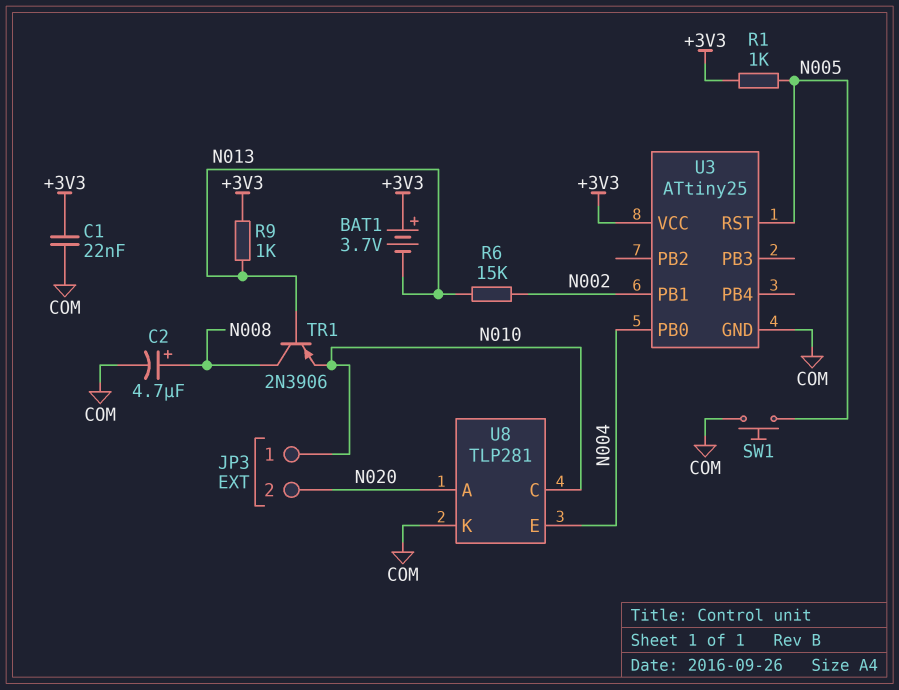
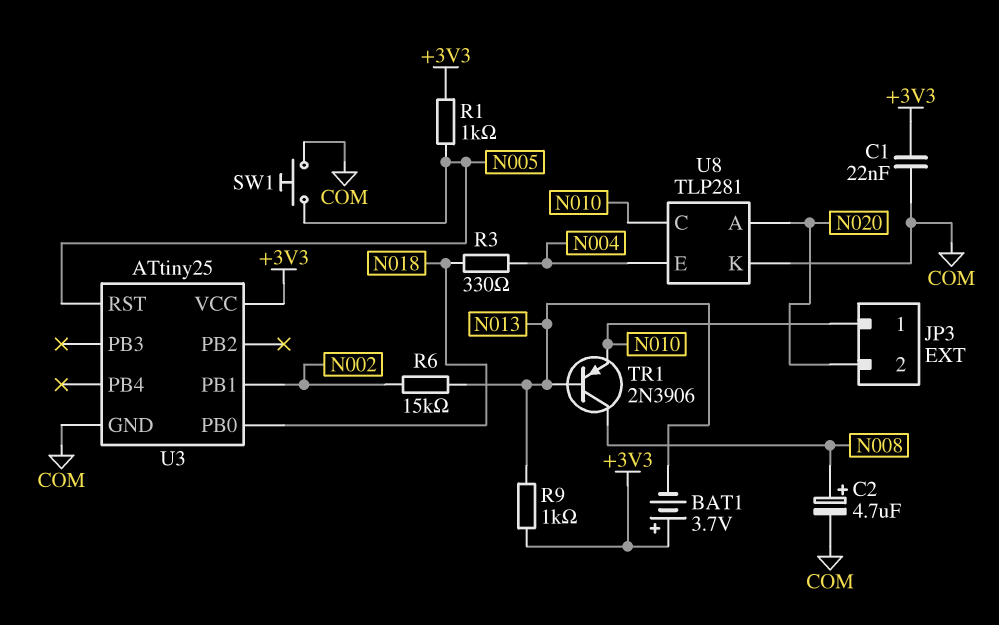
R3: none -> 330 (N004, N018)
U3 pin PB0: N004 -> N018

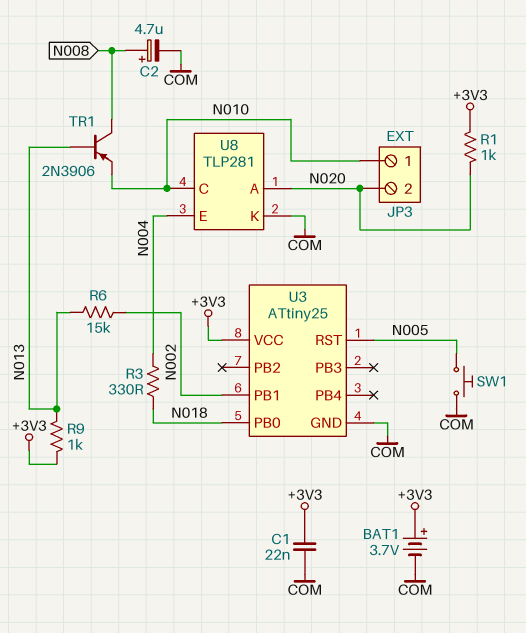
BAT1: 3.7V (plus +3V3, minus N013) -> 3.7V (plus +3V3, minus COM)
R1: 1k (+3V3, N005) -> 1k (+3V3, N020)

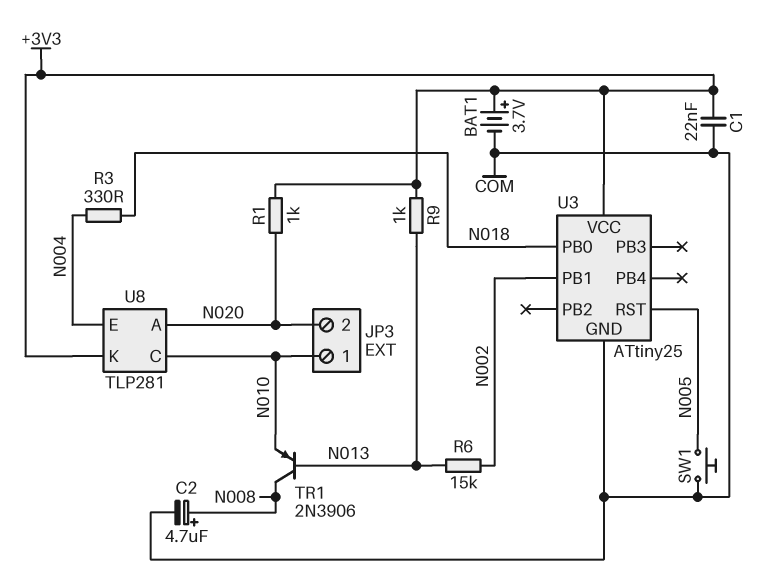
U8 pin K: COM -> +3V3

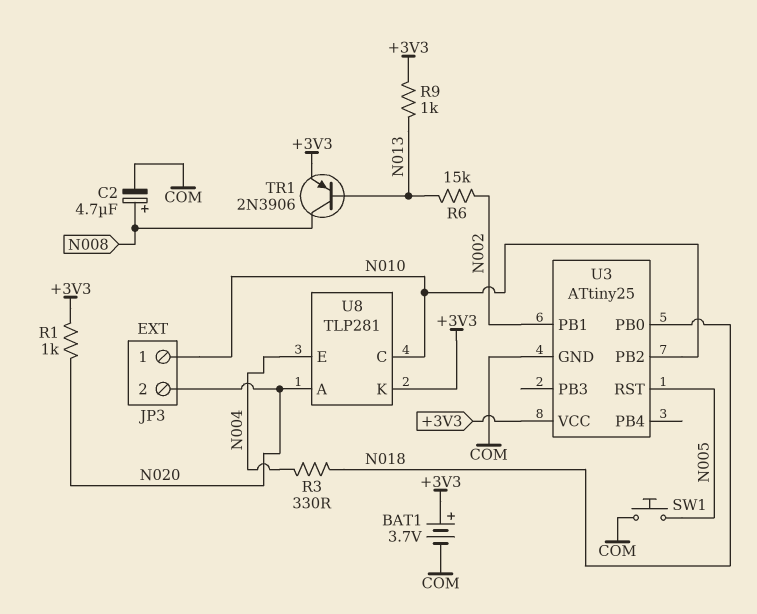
C1: 22nF (+3V3, COM) -> none
TR1: PNP 2N3906 (B N013, C N008, E N010) -> PNP 2N3906 (B N013, C N008, E +3V3)
U3 pin PB2: none -> N010

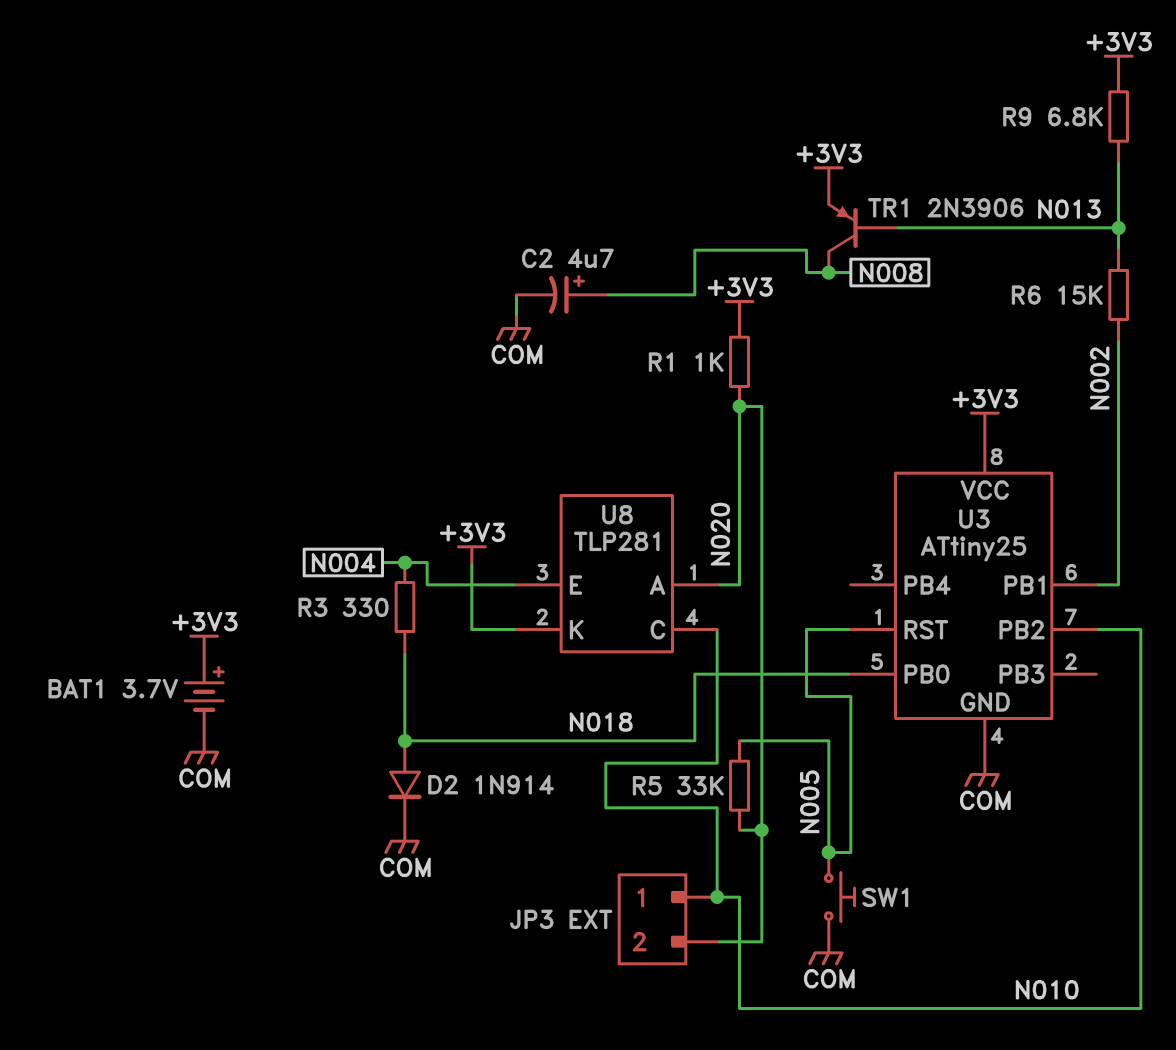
D2: none -> diode 1N914 (A N018, K COM)
R5: none -> 33k (N005, N020)
R9: 1k (+3V3, N013) -> 6.8k (+3V3, N013)

